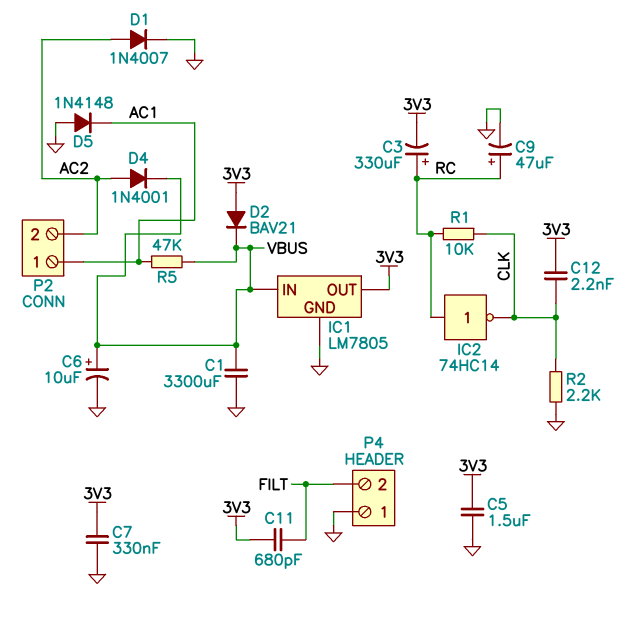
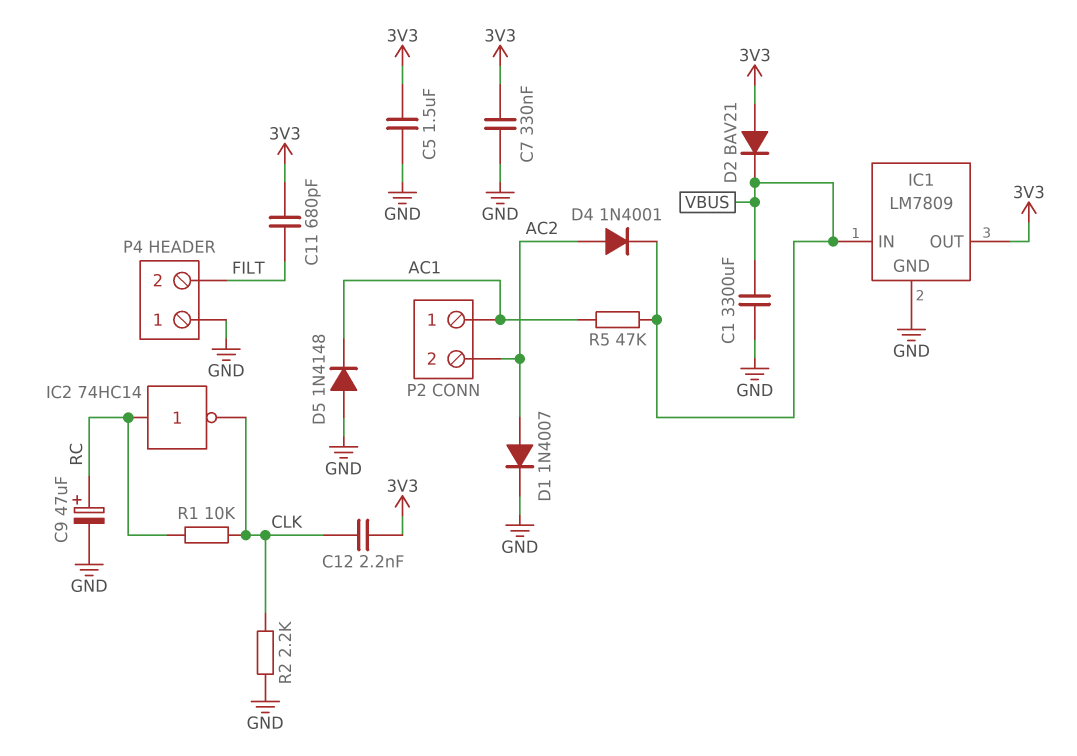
C3: 330uF (plus RC, minus 3V3) -> none
C6: 10uF (plus VBUS, minus GND) -> none
IC1: LM7805 -> LM7809

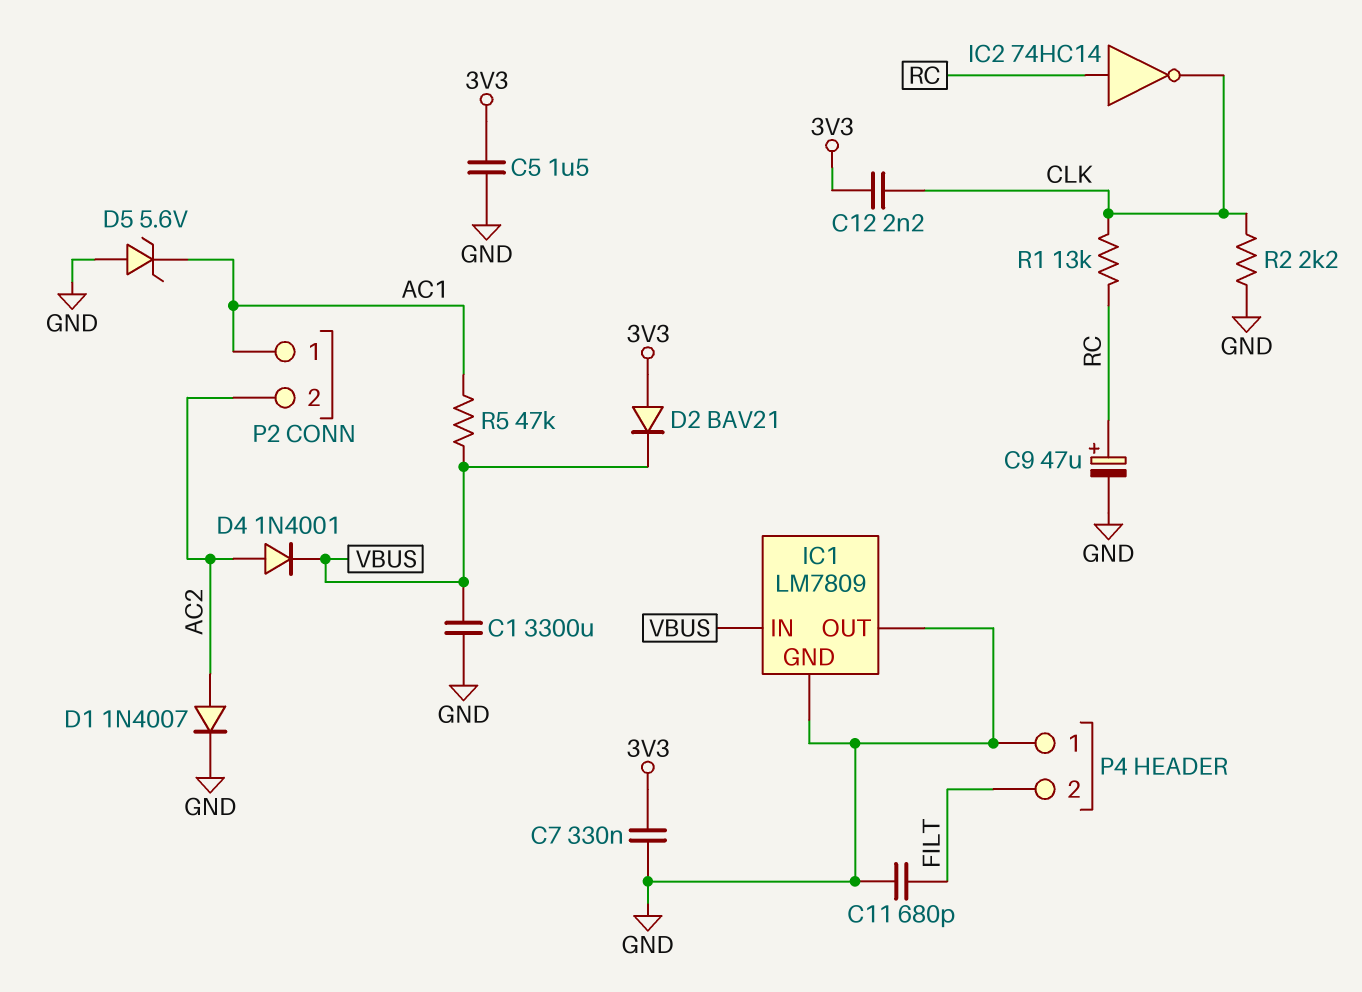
C11: 680pF (3V3, FILT) -> 680pF (FILT, GND)
D5: diode 1N4148 (A GND, K AC1) -> zener 5.6V (A GND, K AC1)
IC1 pin OUT: 3V3 -> GND
R1: 10k (CLK, RC) -> 13k (CLK, RC)

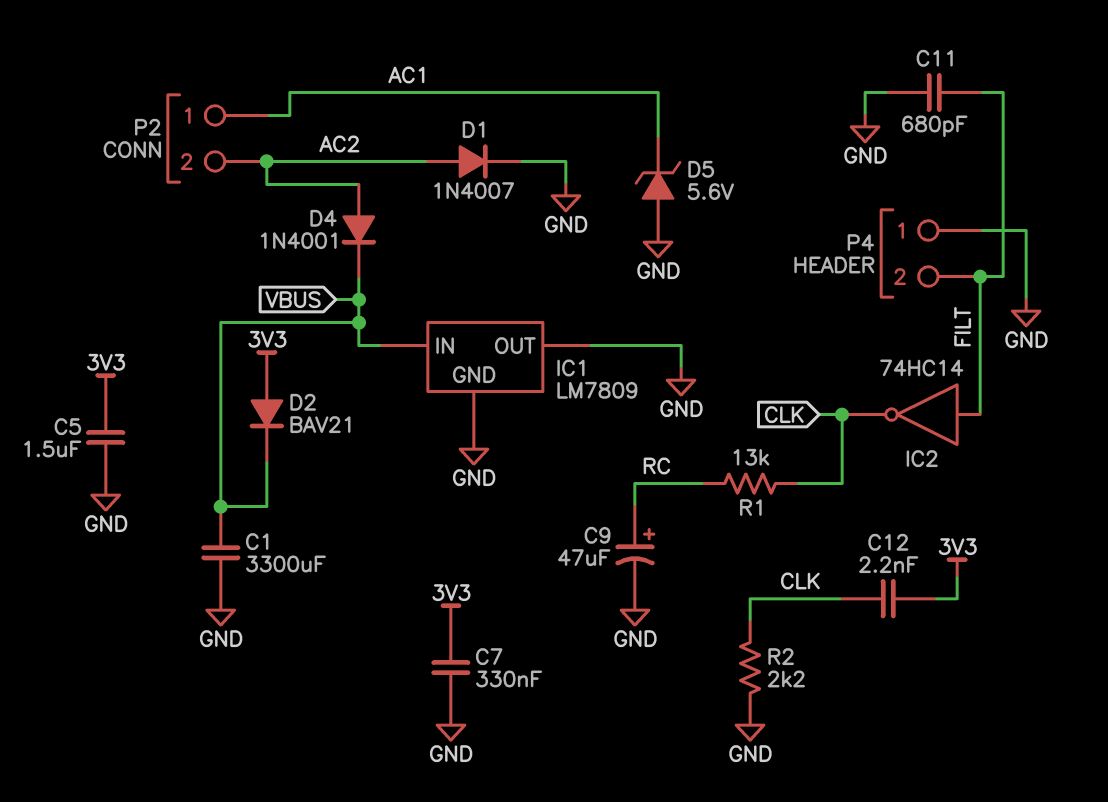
IC2: NOT 74HC14 (in RC, out CLK) -> NOT 74HC14 (in FILT, out CLK)
R5: 47k (AC1, VBUS) -> none

